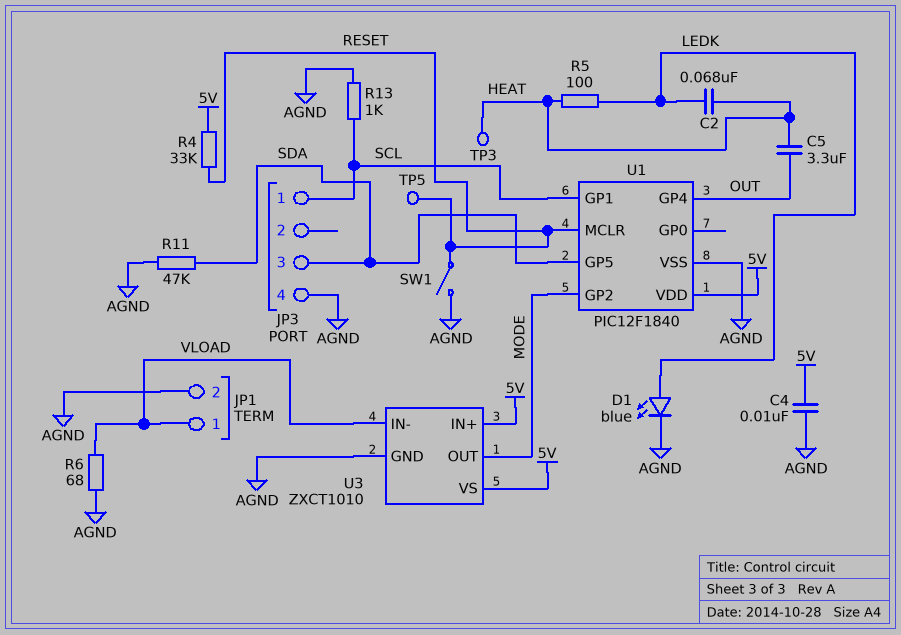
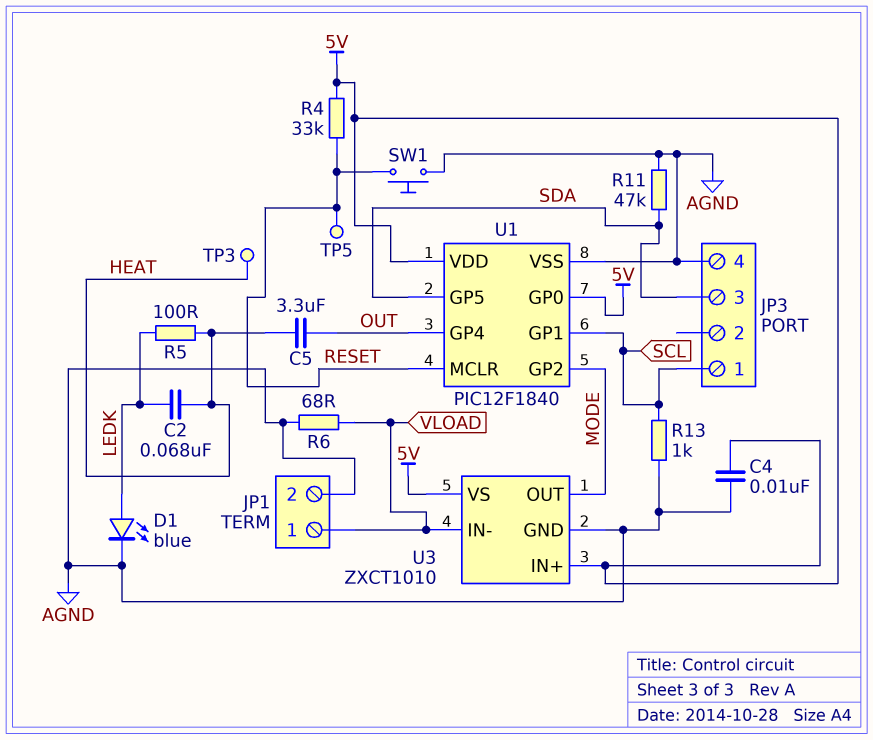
SW1: switch (AGND, RESET) -> button (AGND, RESET)
U1 pin GP0: none -> 5V

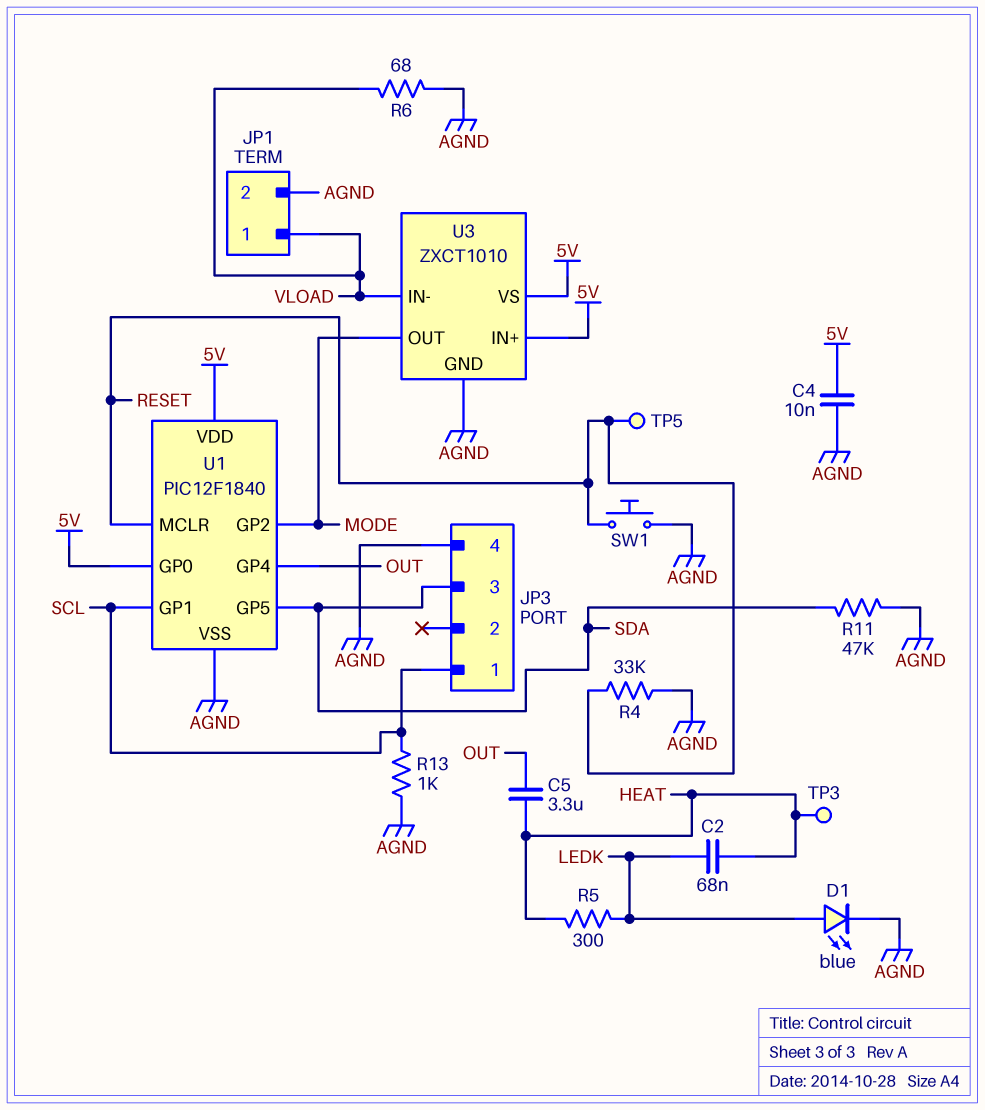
R4: 33k (5V, RESET) -> 33k (AGND, RESET)
R5: 100 (HEAT, LEDK) -> 300 (HEAT, LEDK)

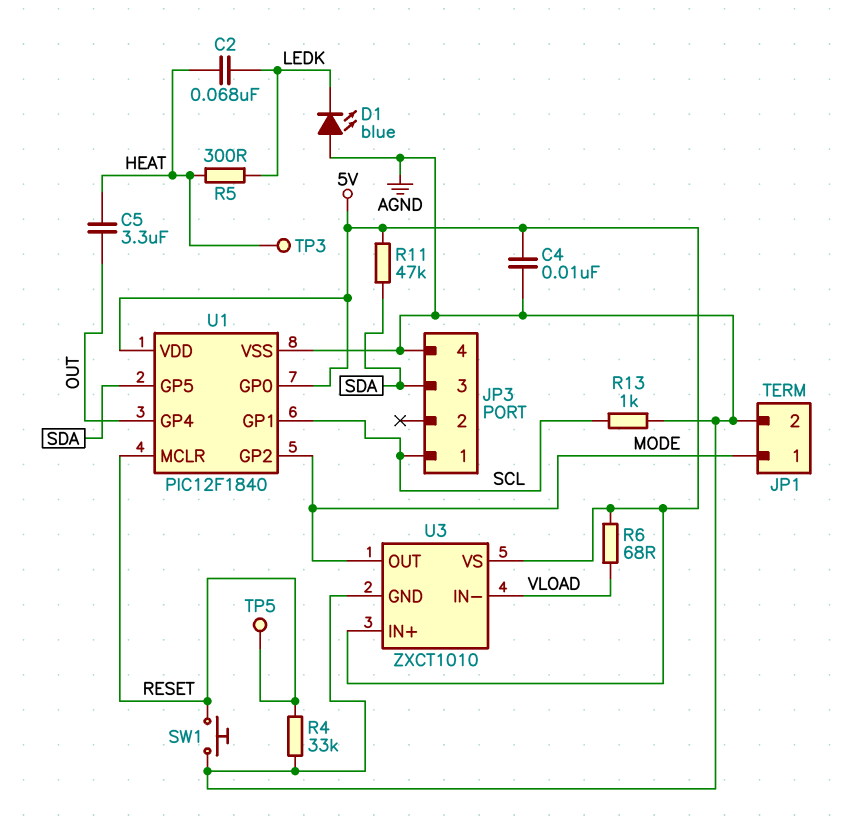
D1: LED blue (A LEDK, K AGND) -> LED blue (A AGND, K LEDK)
JP1 pin 1: VLOAD -> MODE
R6: 68 (AGND, VLOAD) -> 68 (5V, VLOAD)
R11: 47k (AGND, SDA) -> 47k (5V, SDA)

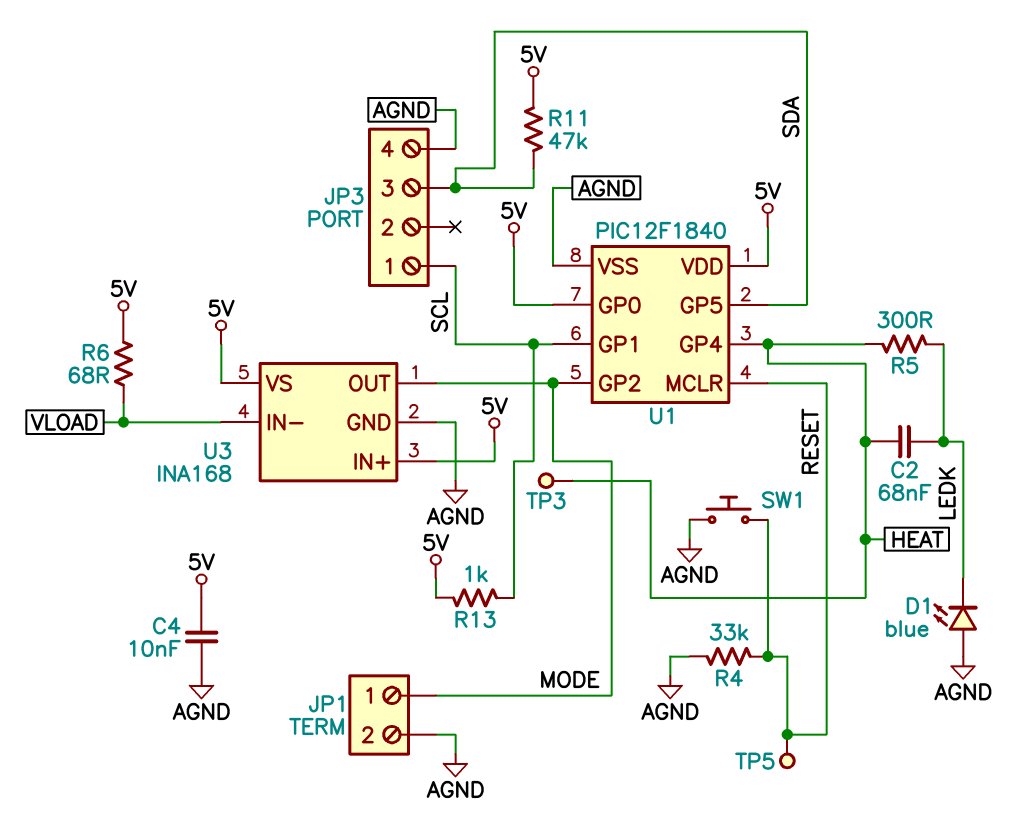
C5: 3.3uF (HEAT, OUT) -> none
R13: 1k (AGND, SCL) -> 1k (5V, SCL)
U1 pin GP4: OUT -> HEAT
U3: ZXCT1010 -> INA168

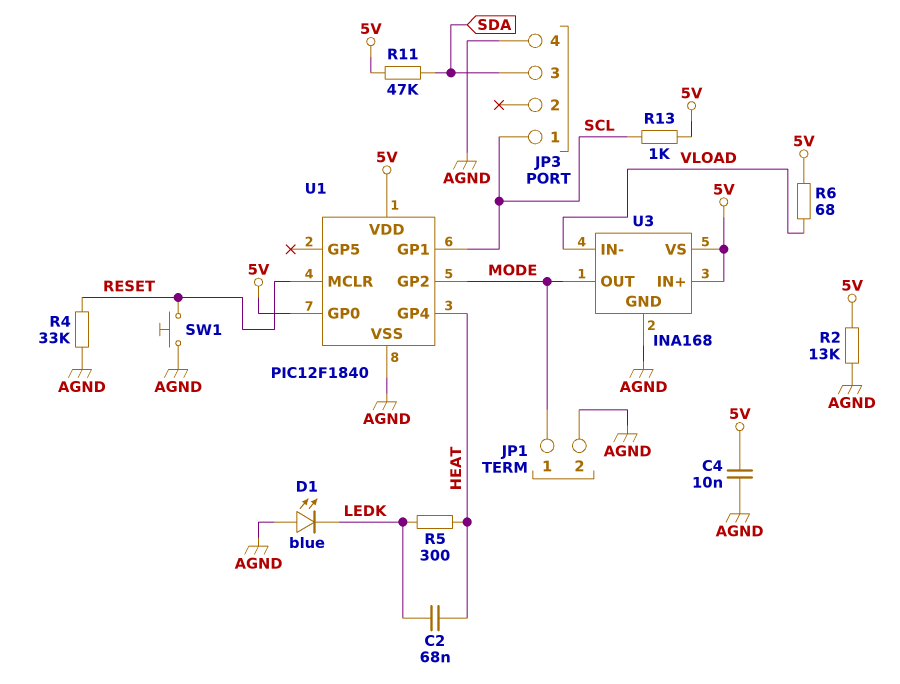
R2: none -> 13k (5V, AGND)
TP3: test point (HEAT) -> none
TP5: test point (RESET) -> none
U1 pin GP5: SDA -> none

